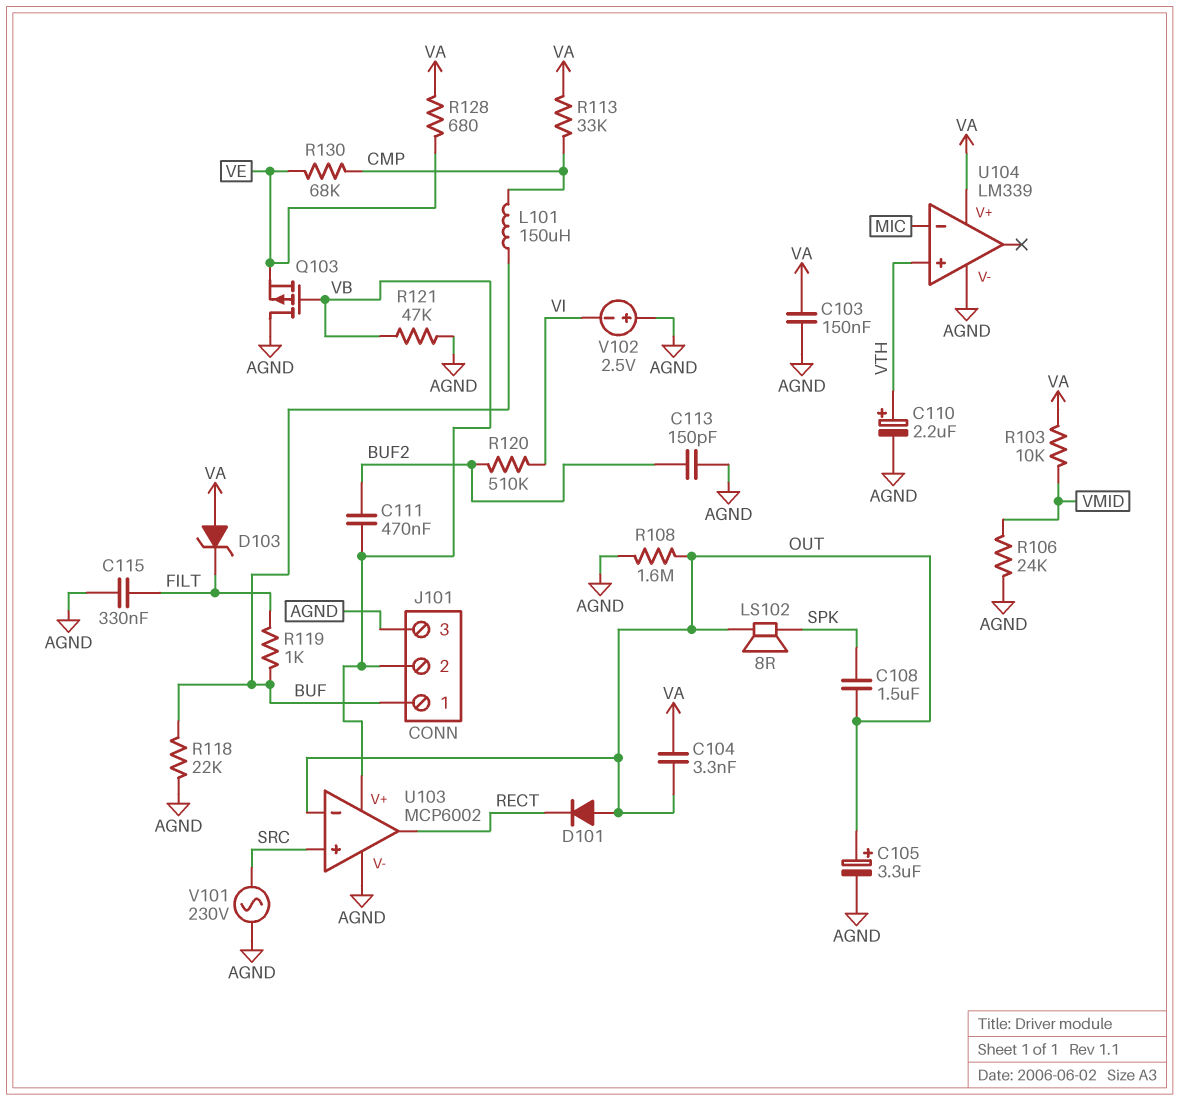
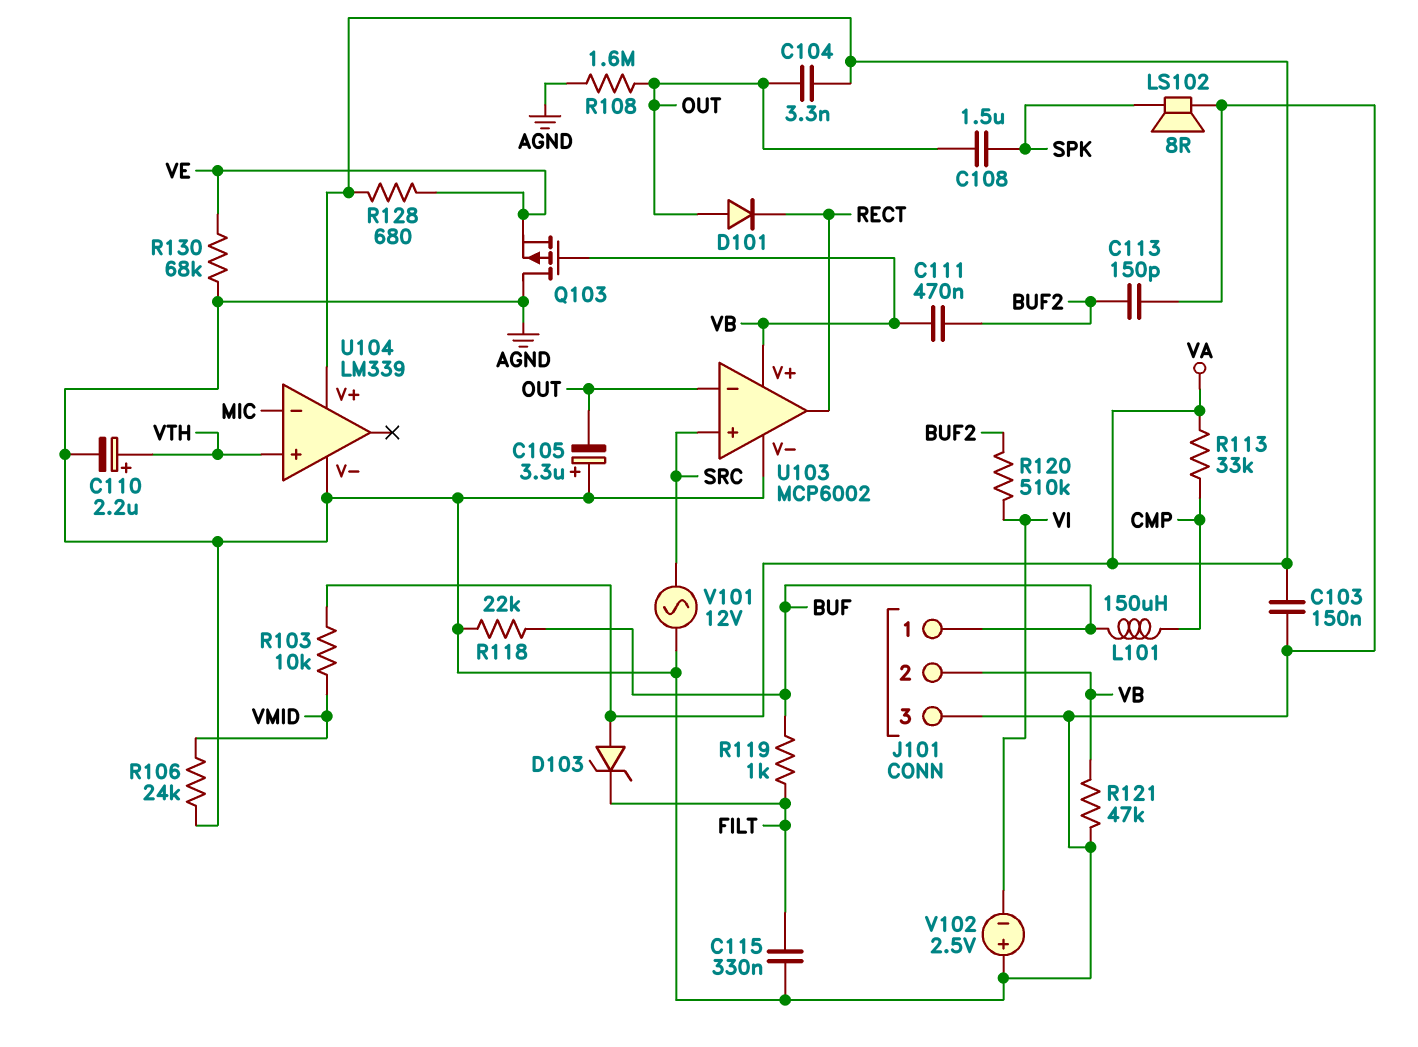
C105: 3.3uF (plus OUT, minus AGND) -> 3.3uF (plus AGND, minus OUT)
LS102: speaker 8R (OUT, SPK) -> speaker 8R (AGND, SPK)
R130: 68k (CMP, VE) -> 68k (AGND, VE)
V101: AC 230V (AGND, SRC) -> AC 12V (AGND, SRC)

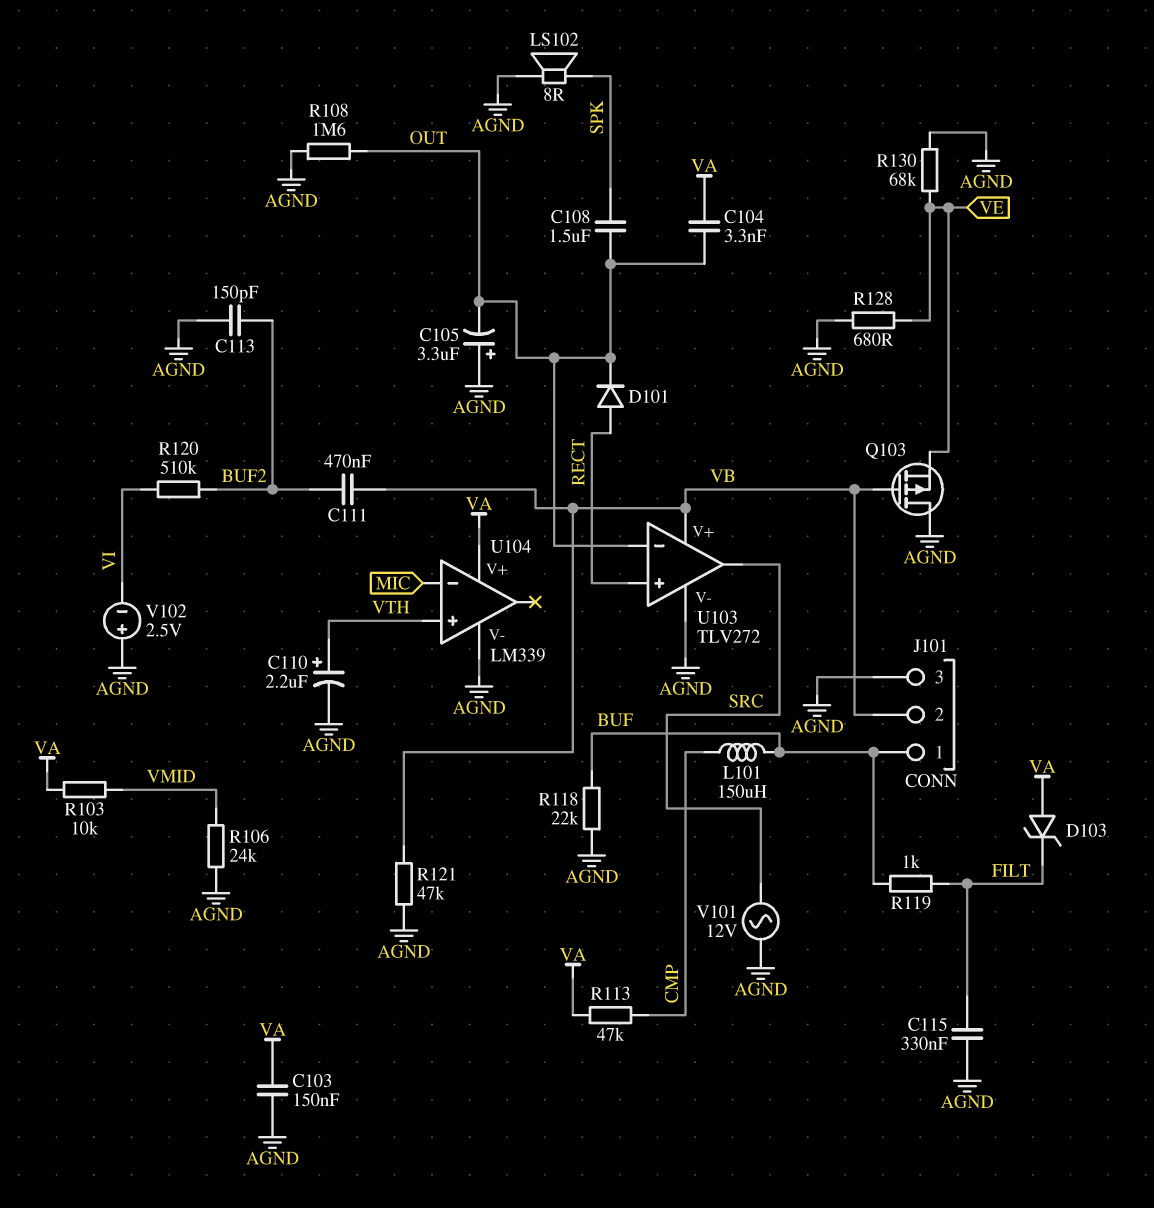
D101: diode (A OUT, K RECT) -> diode (A RECT, K OUT)
R113: 33k (CMP, VA) -> 47k (CMP, VA)
R128: 680 (VA, VE) -> 680 (AGND, VE)
U103: MCP6002 -> TLV272
U103 pin in+: SRC -> RECT
U103 pin out: RECT -> SRC

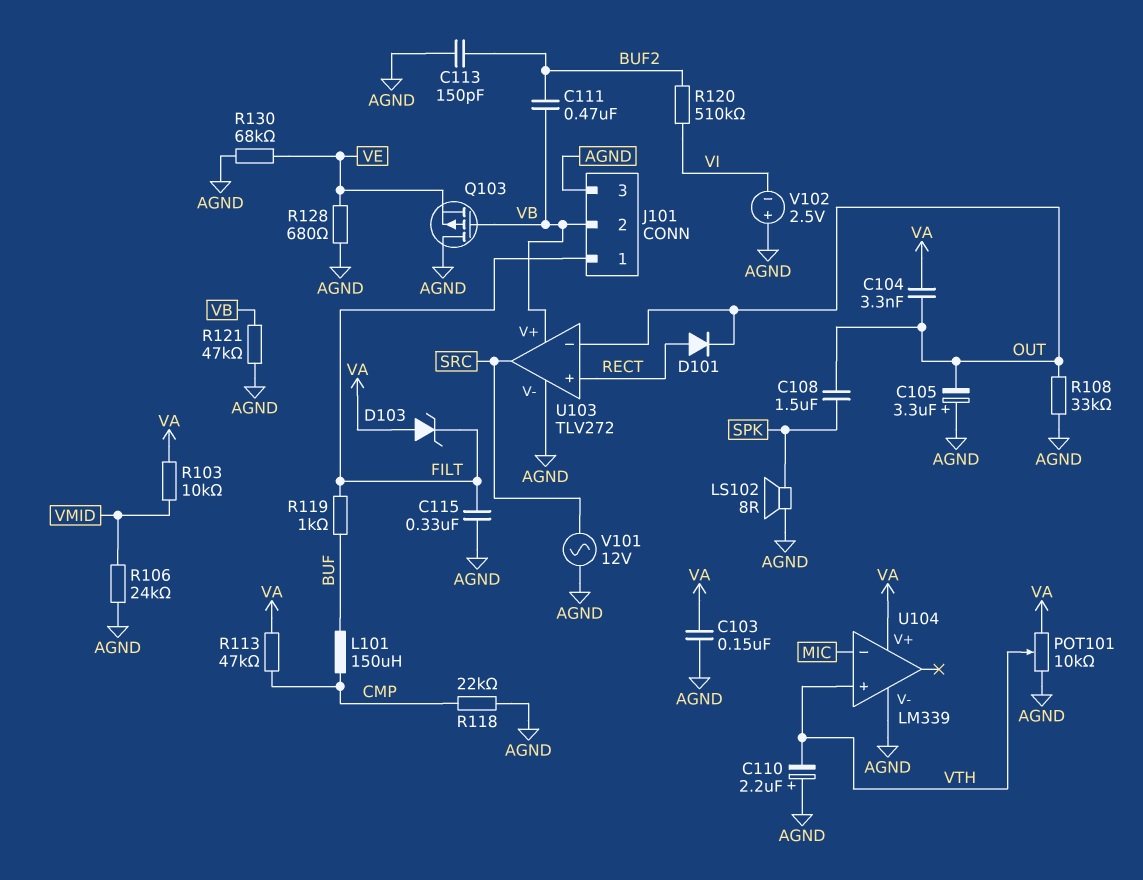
C110: 2.2uF (plus VTH, minus AGND) -> 2.2uF (plus AGND, minus VTH)
J101 pin 1: BUF -> FILT
POT101: none -> 10k (AGND, VA, wiper VTH)
R108: 1.6M (AGND, OUT) -> 33k (AGND, OUT)
R118: 22k (AGND, BUF) -> 22k (AGND, CMP)

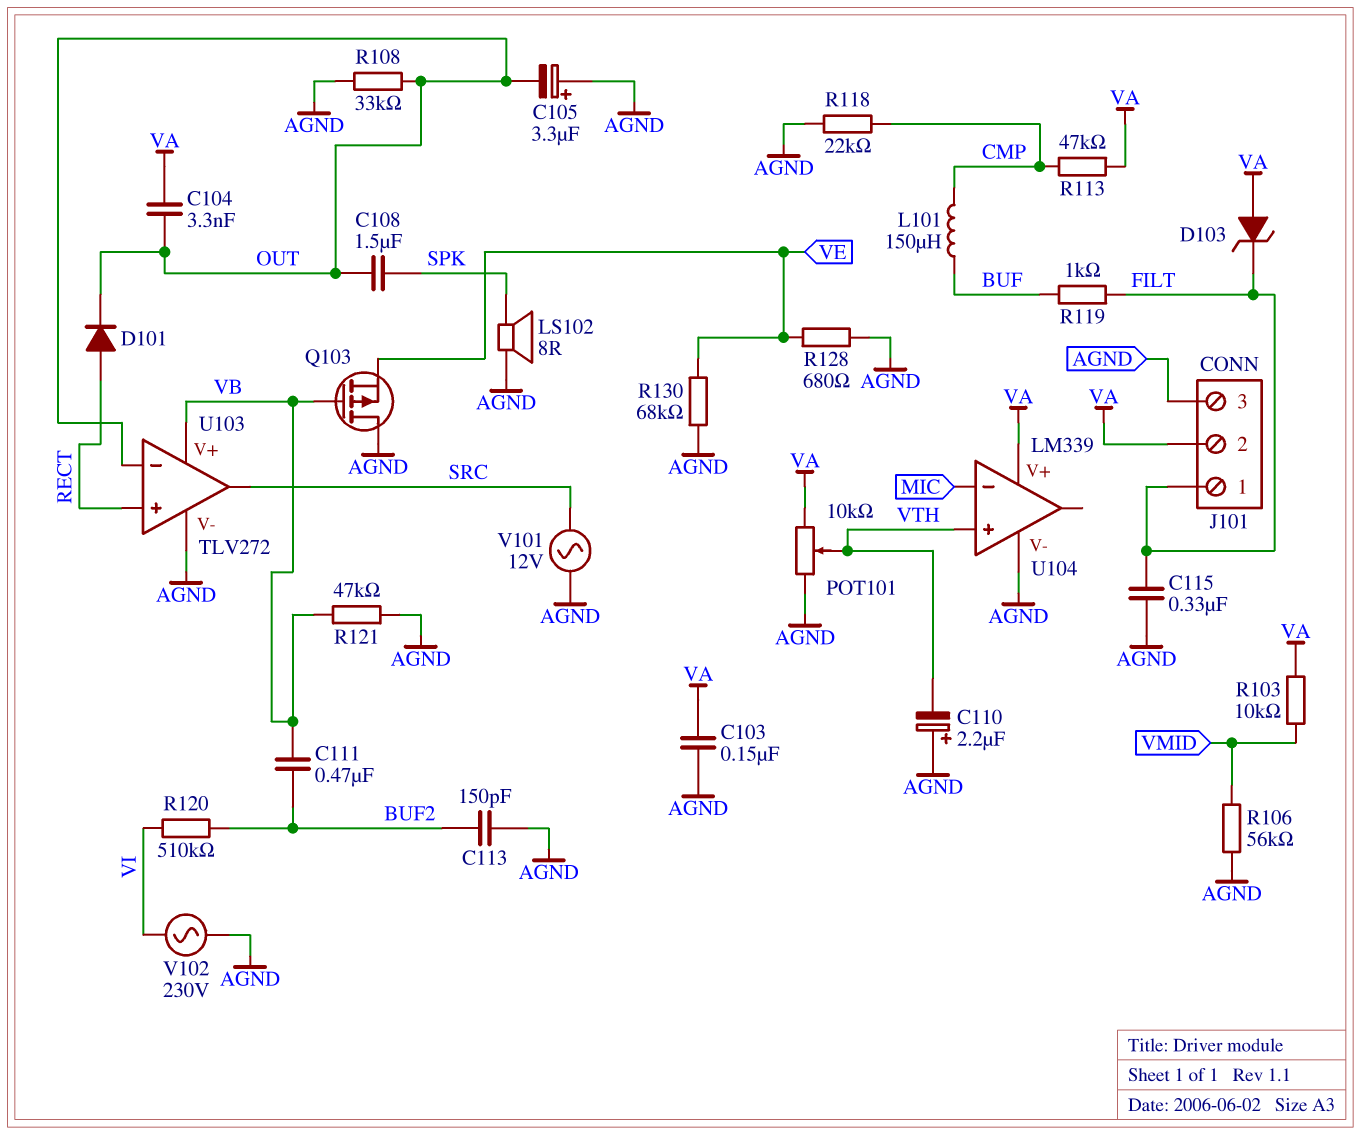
J101 pin 2: VB -> VA
R106: 24k (AGND, VMID) -> 56k (AGND, VMID)
V102: 2.5V (plus AGND, minus VI) -> AC 230V (AGND, VI)

